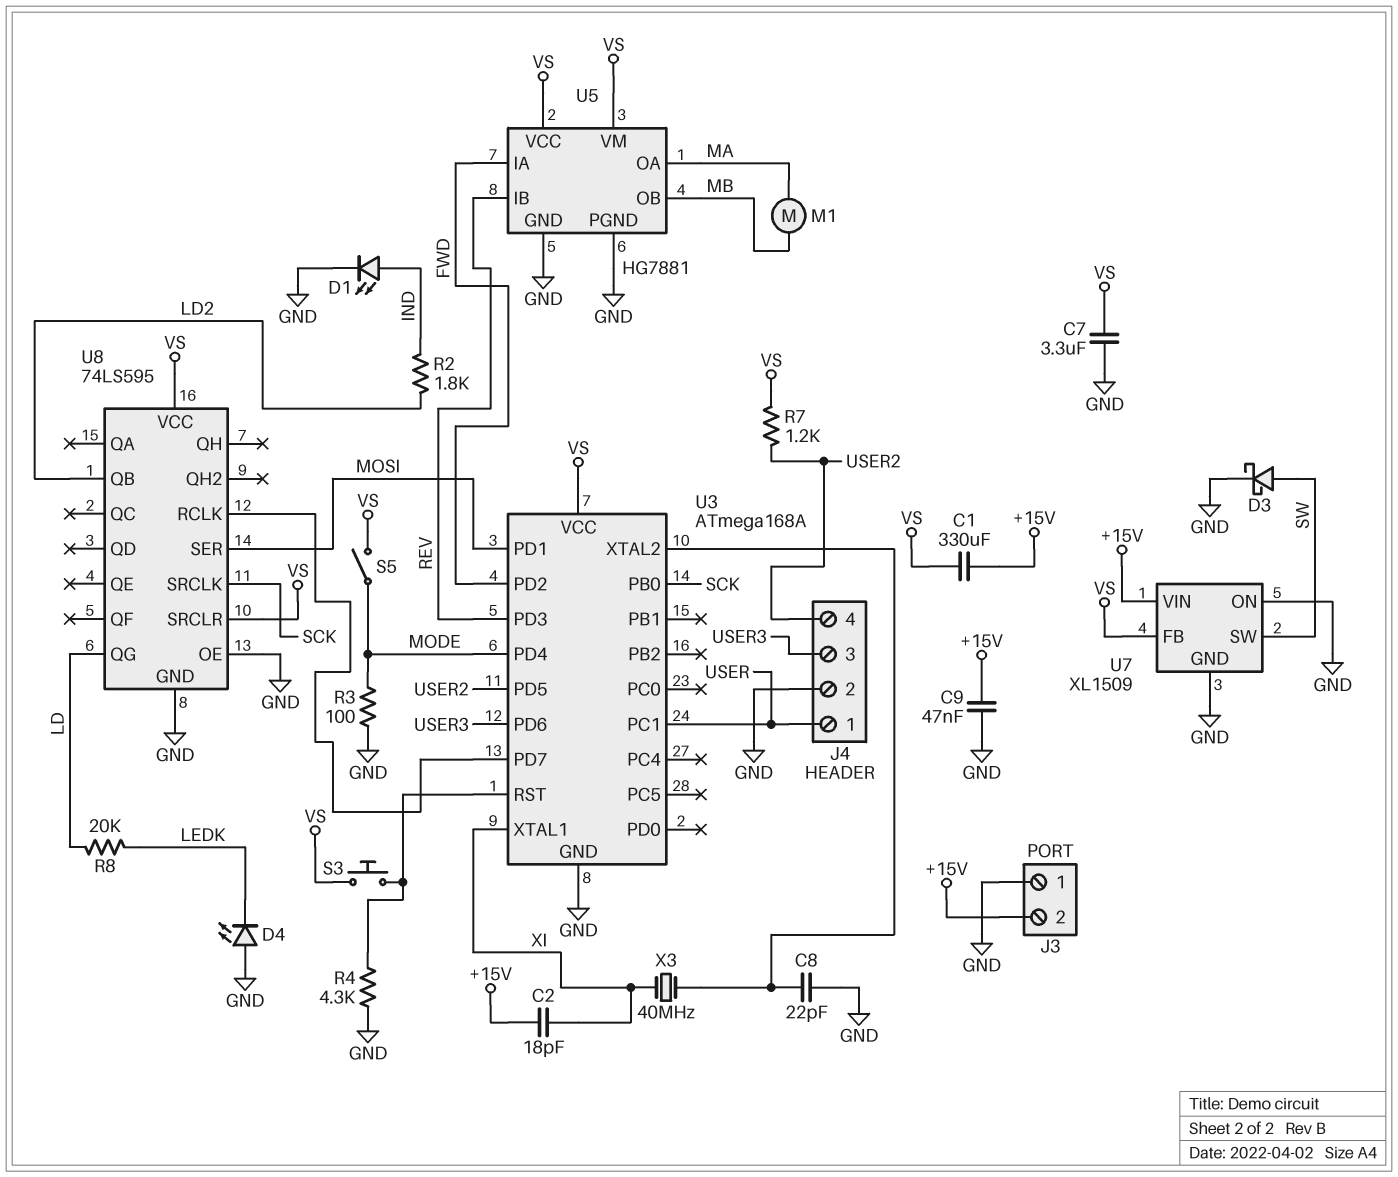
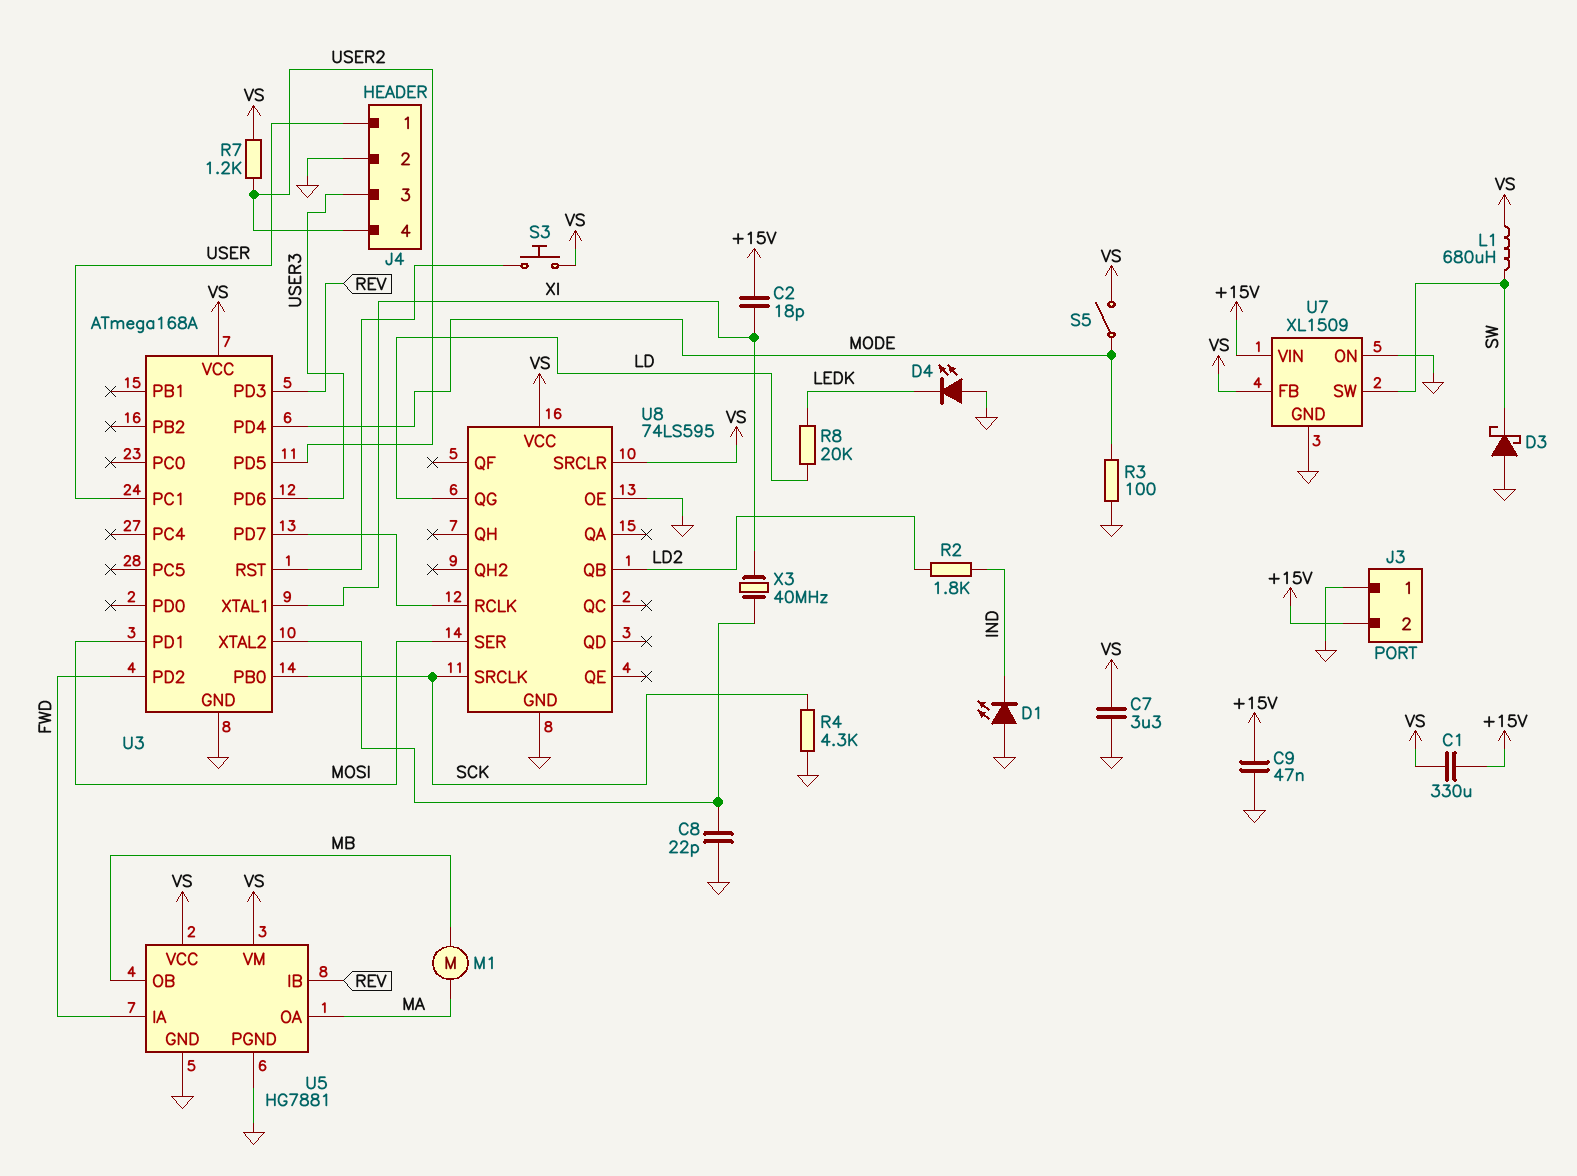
D1: LED (A IND, K GND) -> LED (A GND, K IND)
D3: schottky (A SW, K GND) -> schottky (A GND, K SW)
L1: none -> 680uH (SW, VS)
R4: 4.3k (GND, U3/RST) -> 4.3k (GND, SCK)

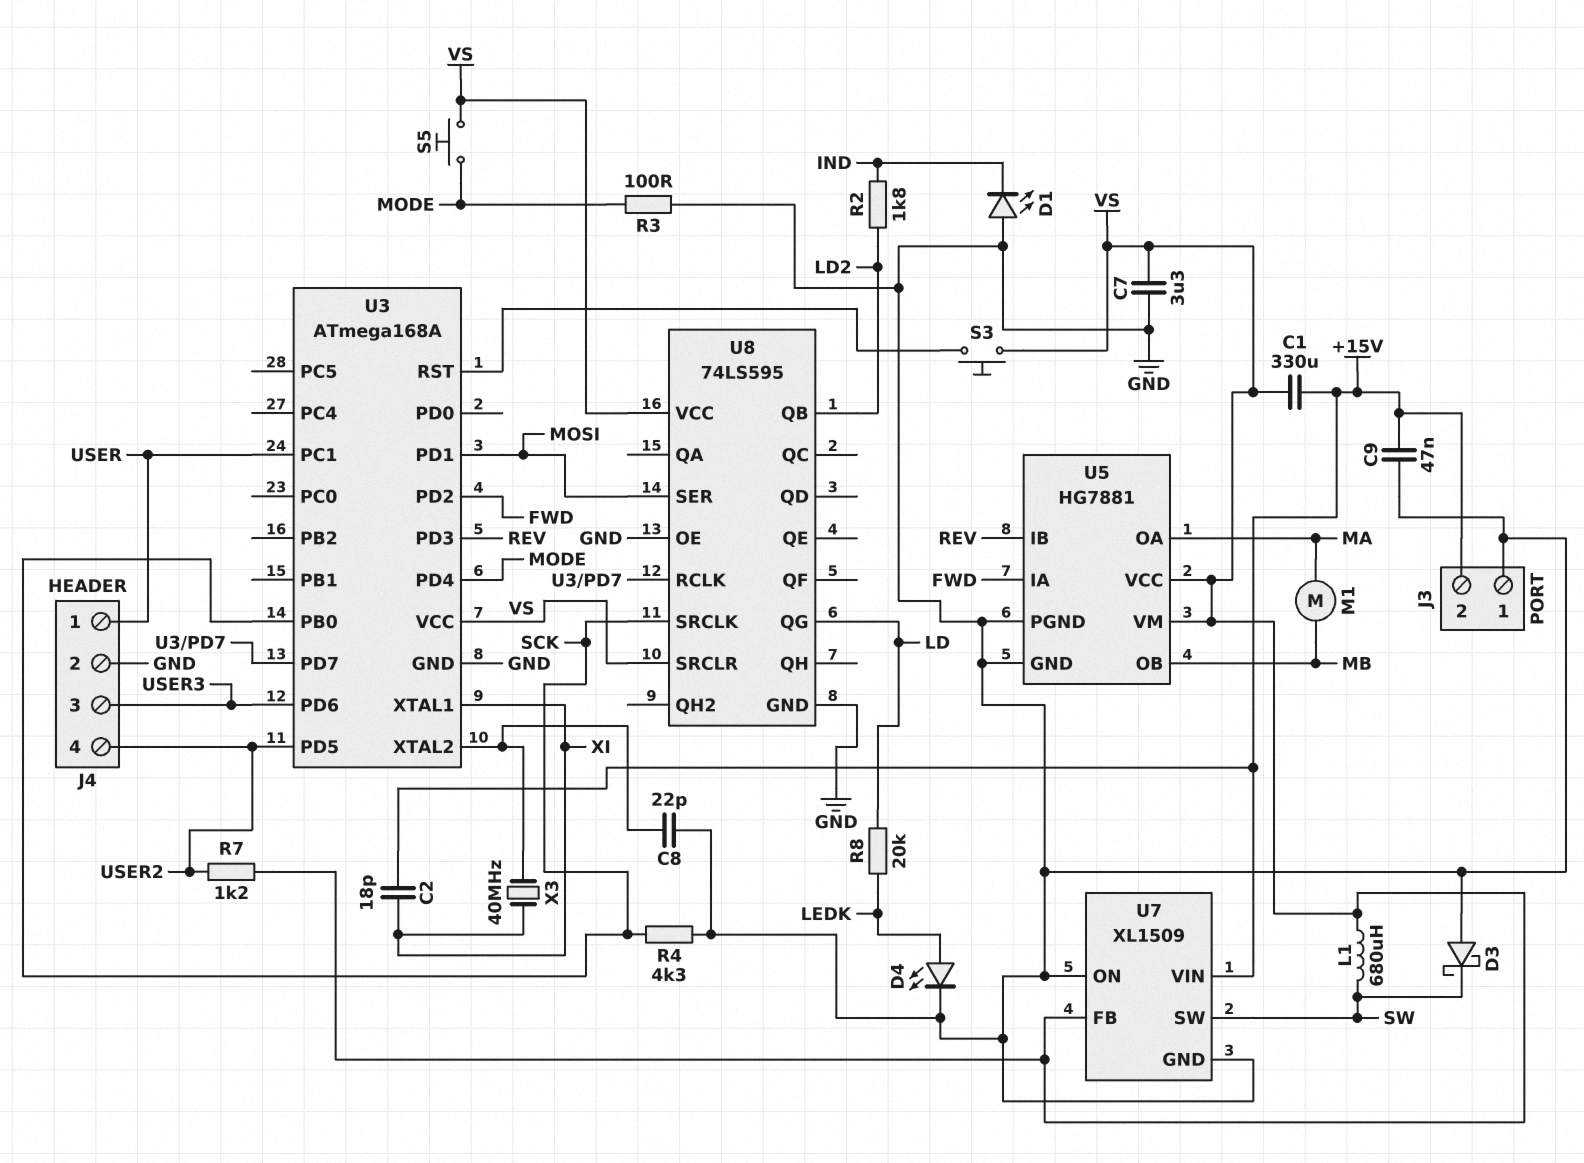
D4: LED (A GND, K LEDK) -> LED (A LEDK, K GND)
S5: switch (MODE, VS) -> button (MODE, VS)

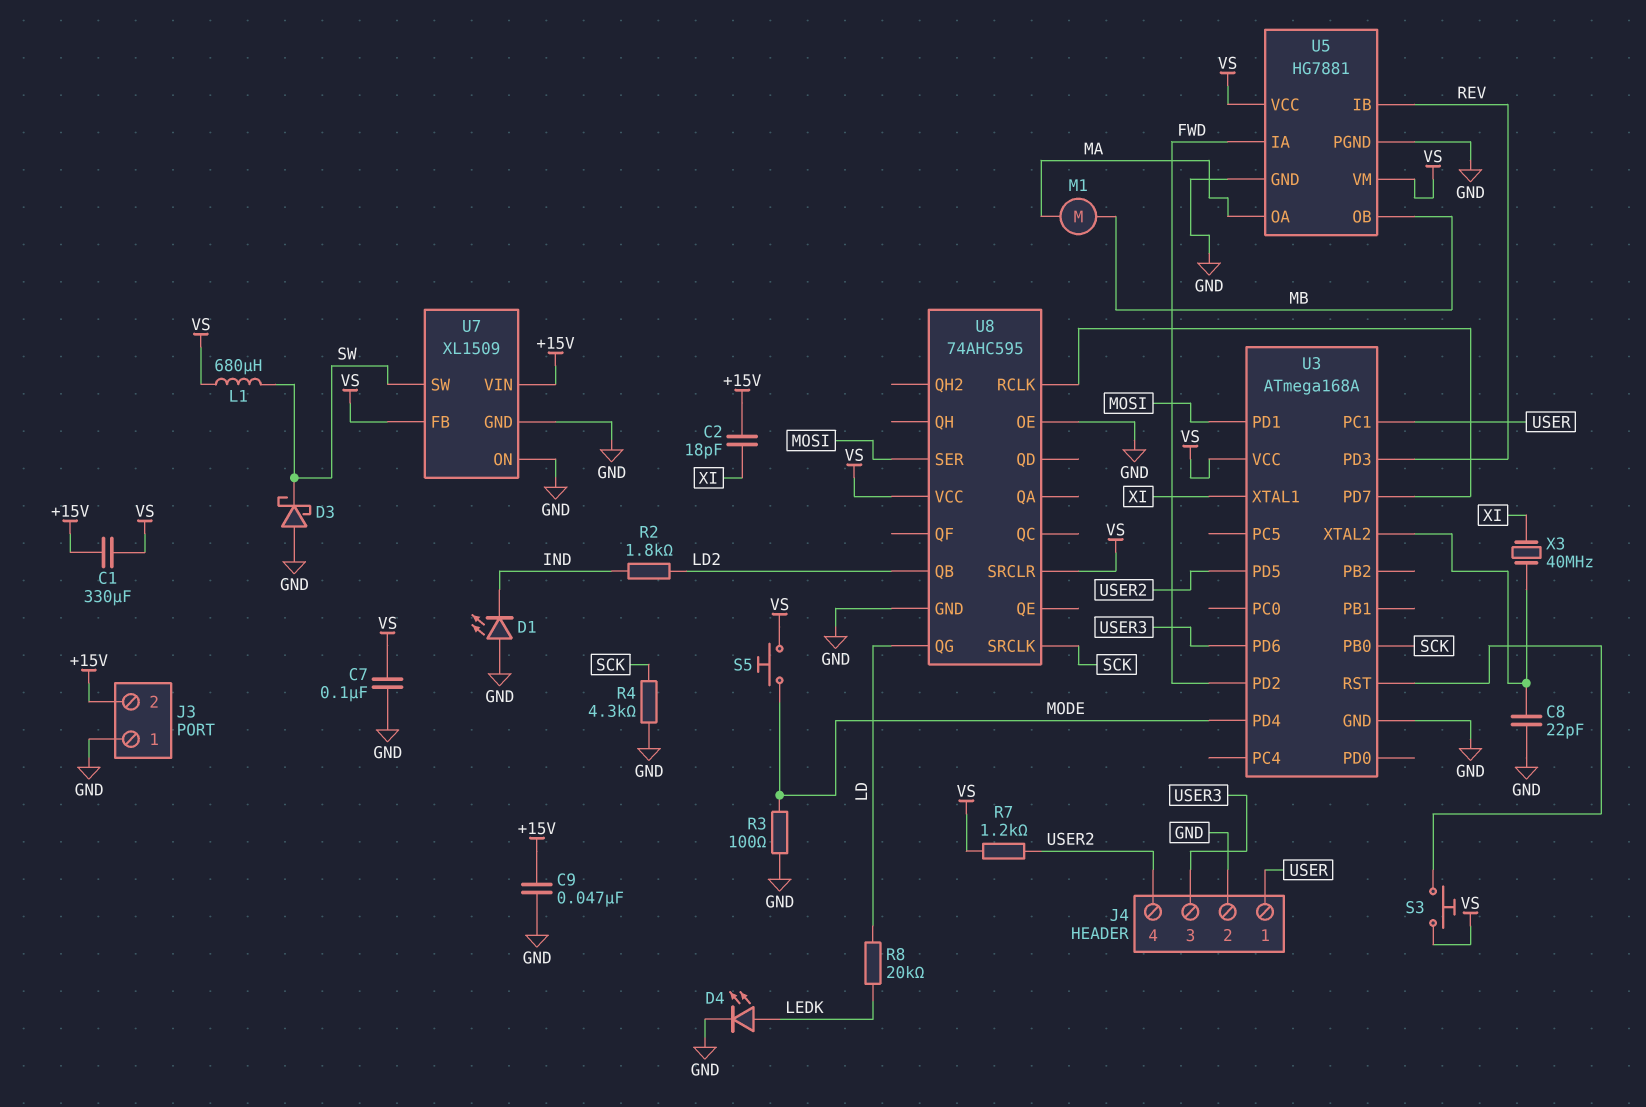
C7: 3.3uF (GND, VS) -> 100nF (GND, VS)
U8: 74LS595 -> 74AHC595

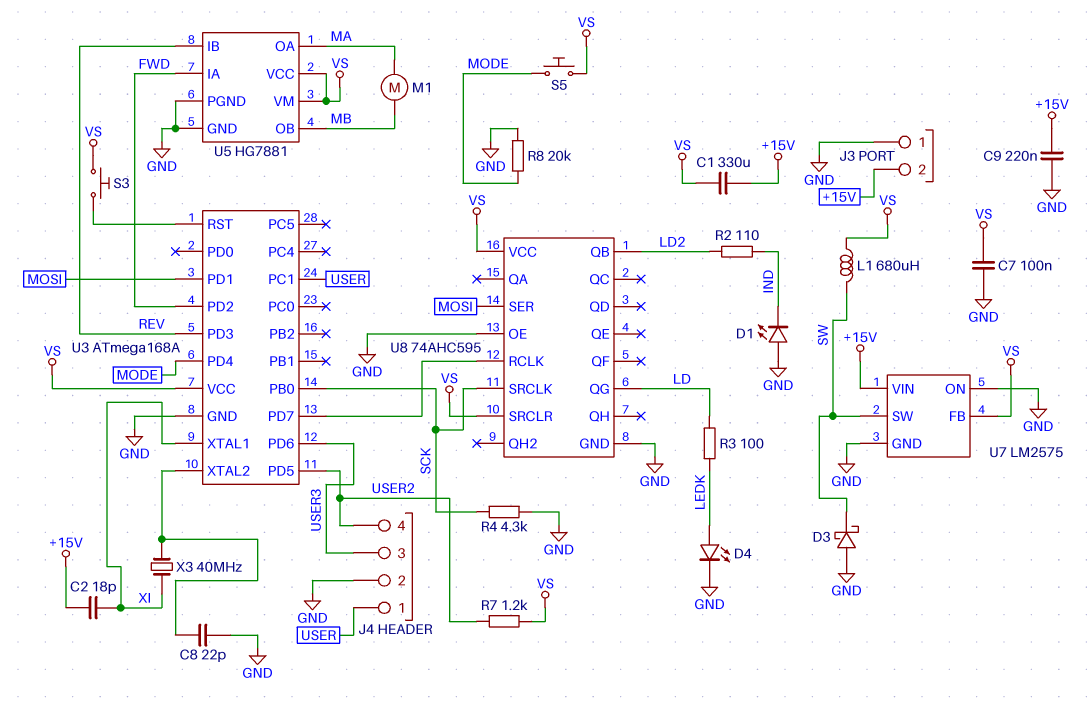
C9: 47nF (+15V, GND) -> 220nF (+15V, GND)
R2: 1.8k (IND, LD2) -> 110 (IND, LD2)
R3: 100 (GND, MODE) -> 100 (LD, LEDK)
R8: 20k (LD, LEDK) -> 20k (GND, MODE)
U7: XL1509 -> LM2575

